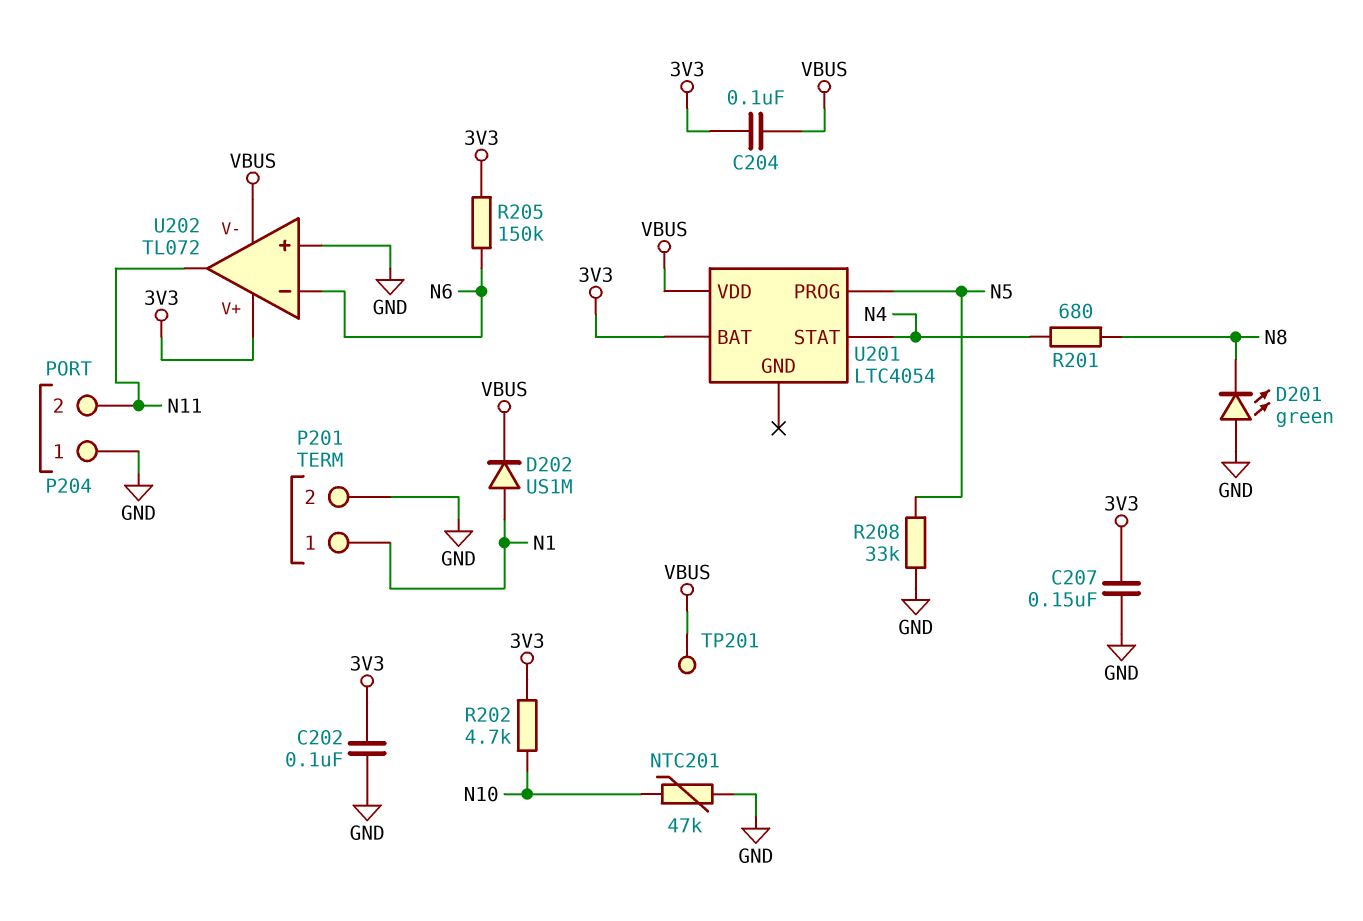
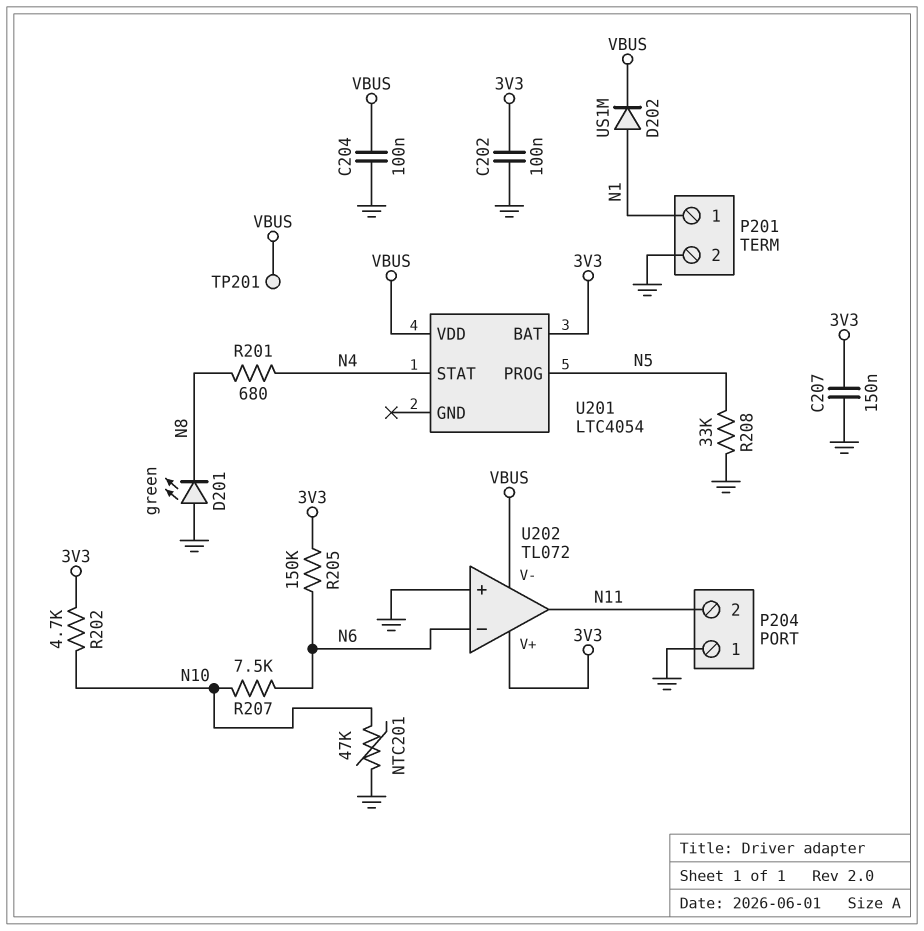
C204: 100nF (3V3, VBUS) -> 100nF (GND, VBUS)
R207: none -> 7.5k (N6, N10)

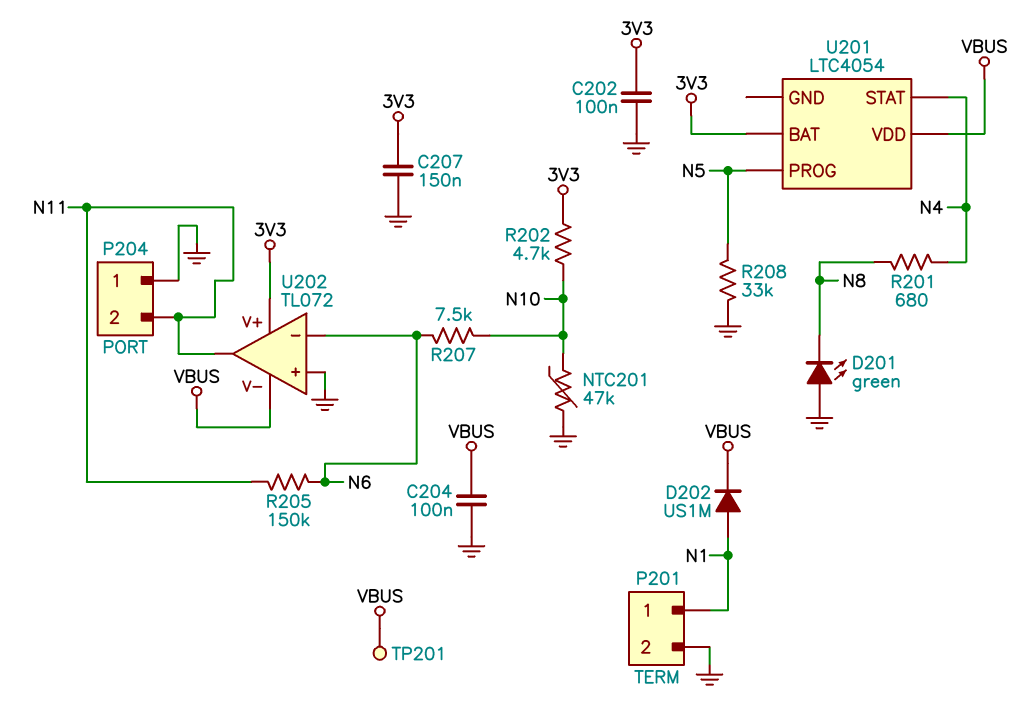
R205: 150k (3V3, N6) -> 150k (N6, N11)

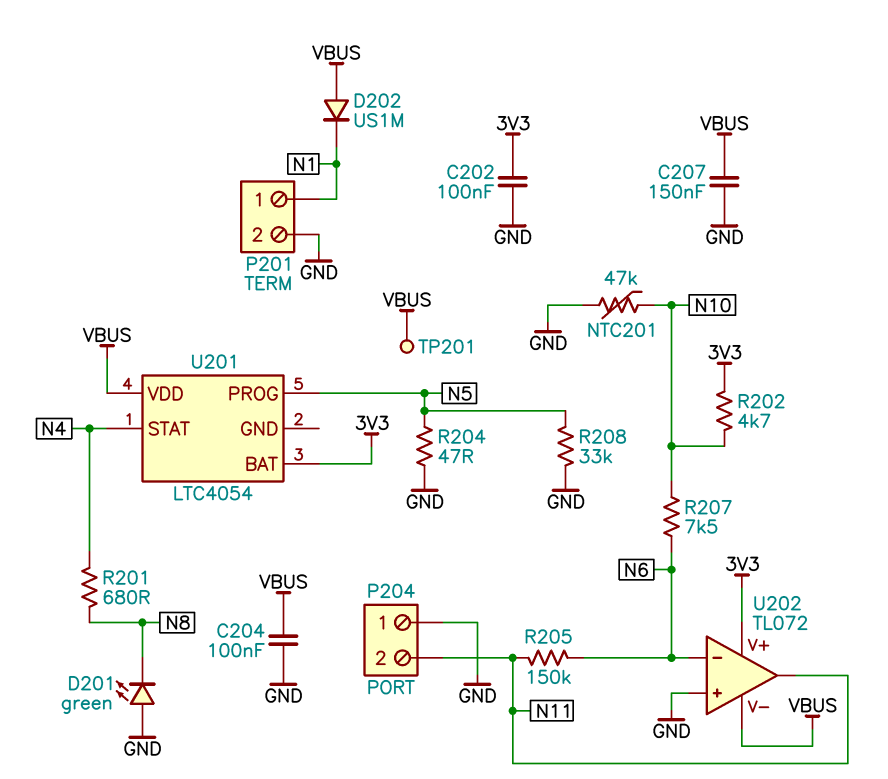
C207: 150nF (3V3, GND) -> 150nF (GND, VBUS)
D202: diode US1M (A N1, K VBUS) -> diode US1M (A VBUS, K N1)
R204: none -> 47 (GND, N5)

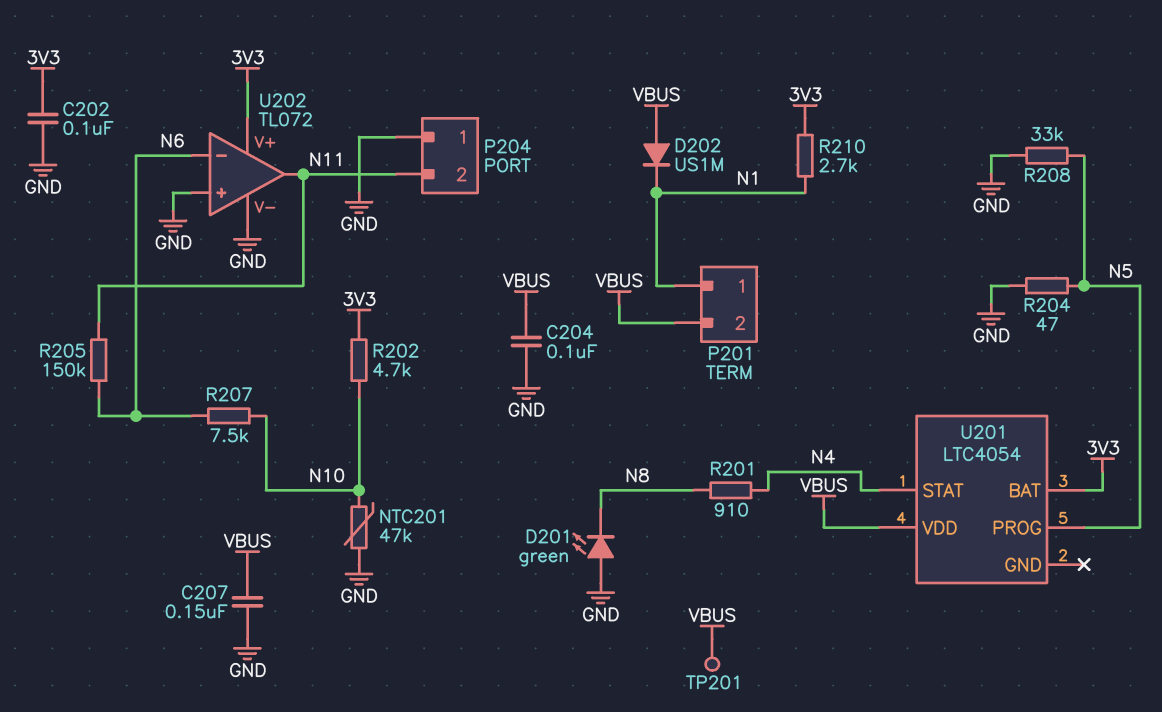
P201 pin 2: GND -> VBUS
R201: 680 (N4, N8) -> 910 (N4, N8)
R210: none -> 2.7k (3V3, N1)
U202 pin V-: VBUS -> GND

